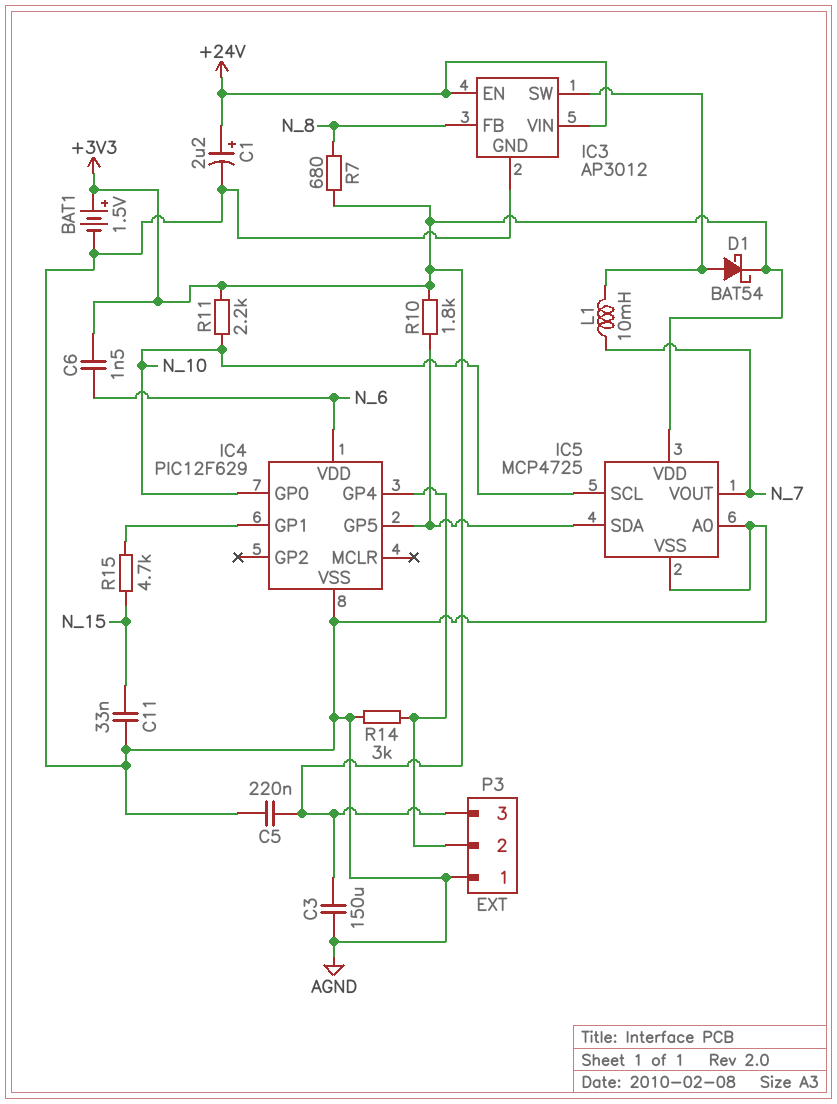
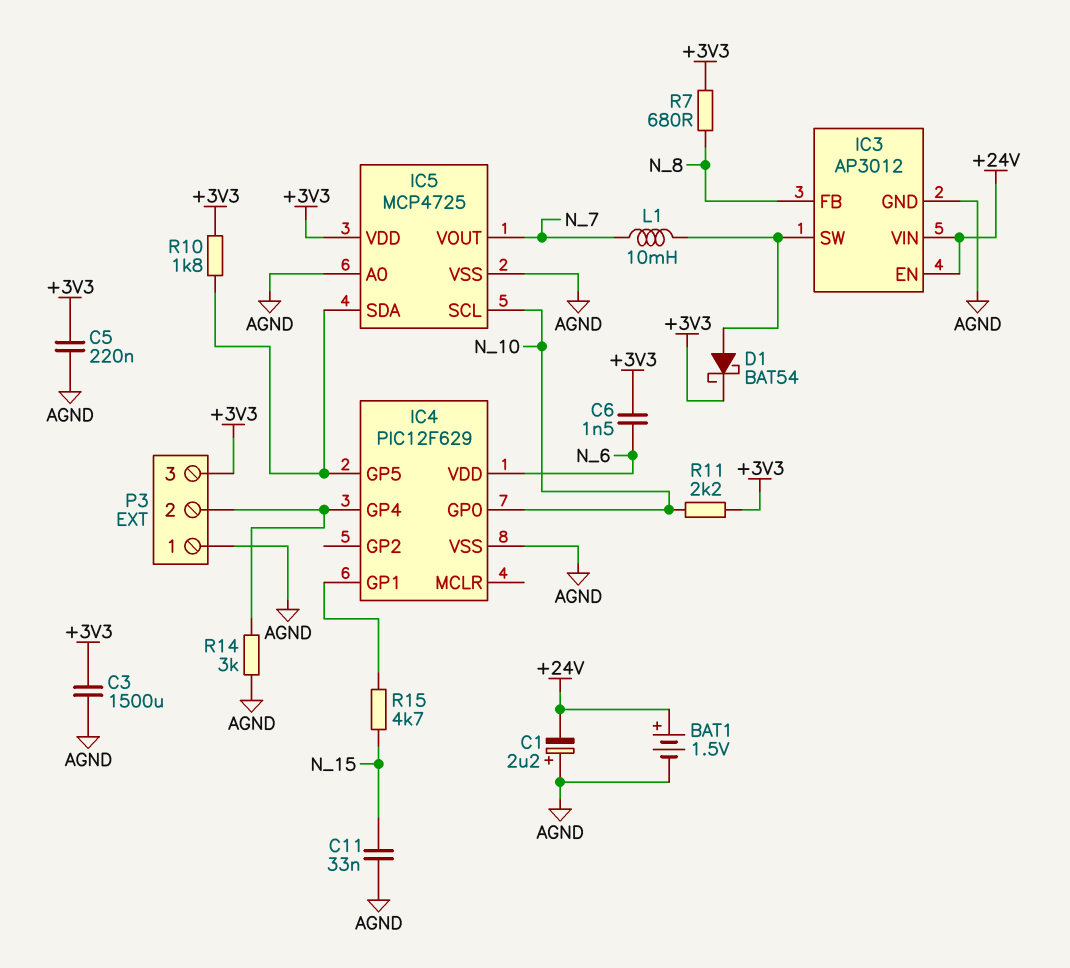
BAT1: 1.5V (plus +3V3, minus AGND) -> 1.5V (plus +24V, minus AGND)
C1: 2.2uF (plus +24V, minus AGND) -> 2.2uF (plus AGND, minus +24V)
C3: 150uF (+3V3, AGND) -> 1500uF (+3V3, AGND)

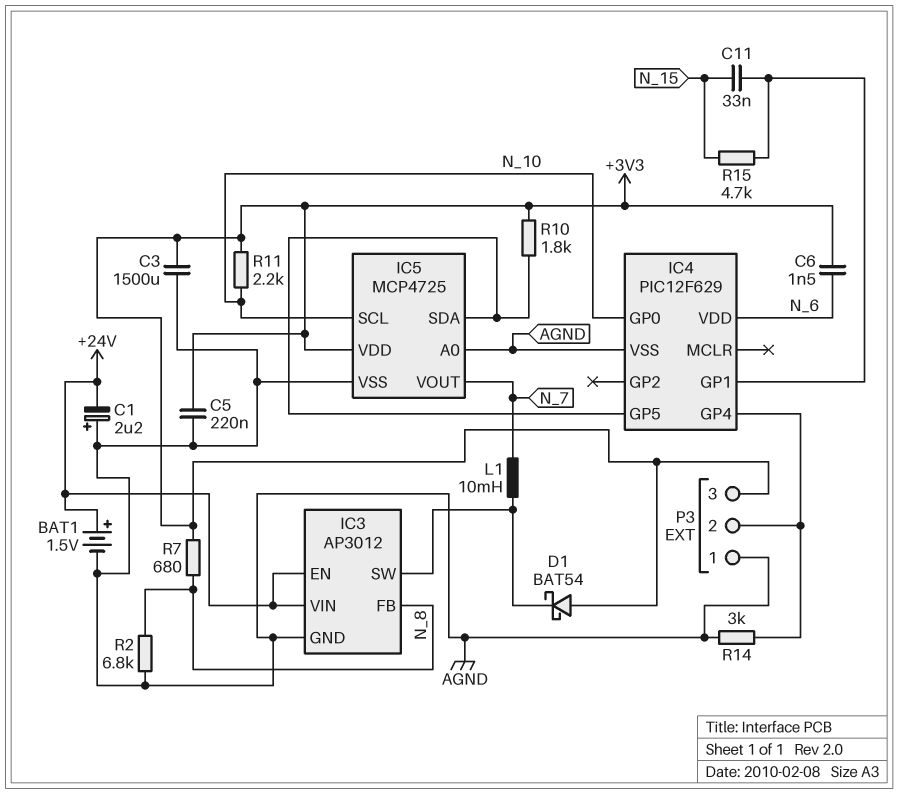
C11: 33nF (AGND, N_15) -> 33nF (IC4/GP1, N_15)
D1: schottky BAT54 (A IC3/SW, K +3V3) -> schottky BAT54 (A +3V3, K IC3/SW)
R2: none -> 6.8k (AGND, N_8)

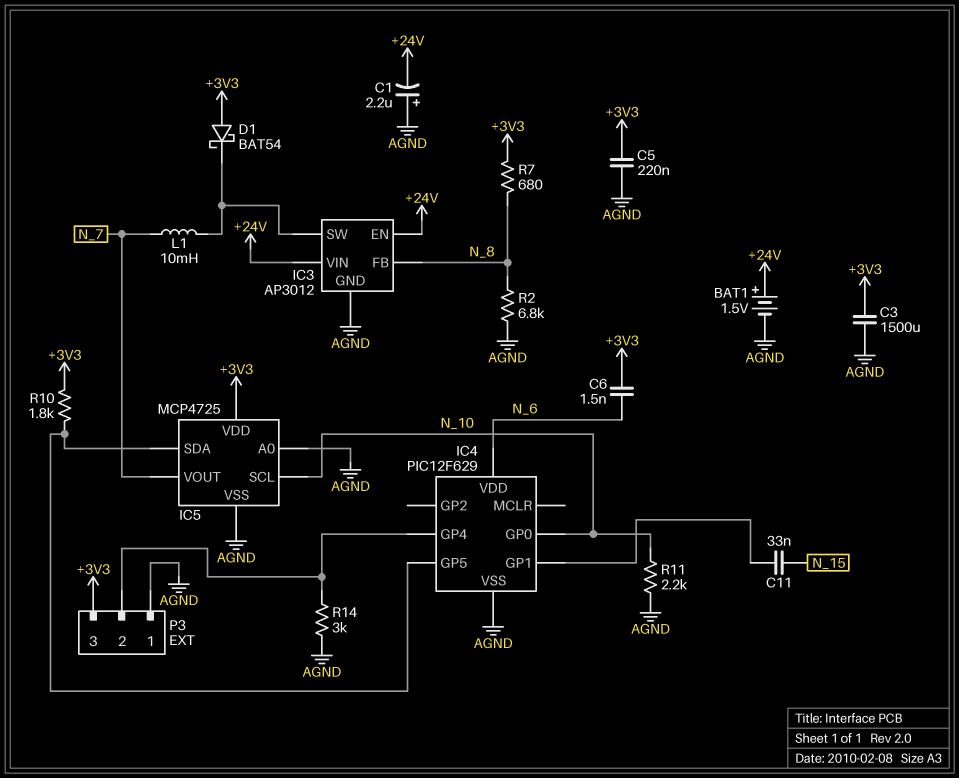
R11: 2.2k (+3V3, N_10) -> 2.2k (AGND, N_10)
R15: 4.7k (IC4/GP1, N_15) -> none

